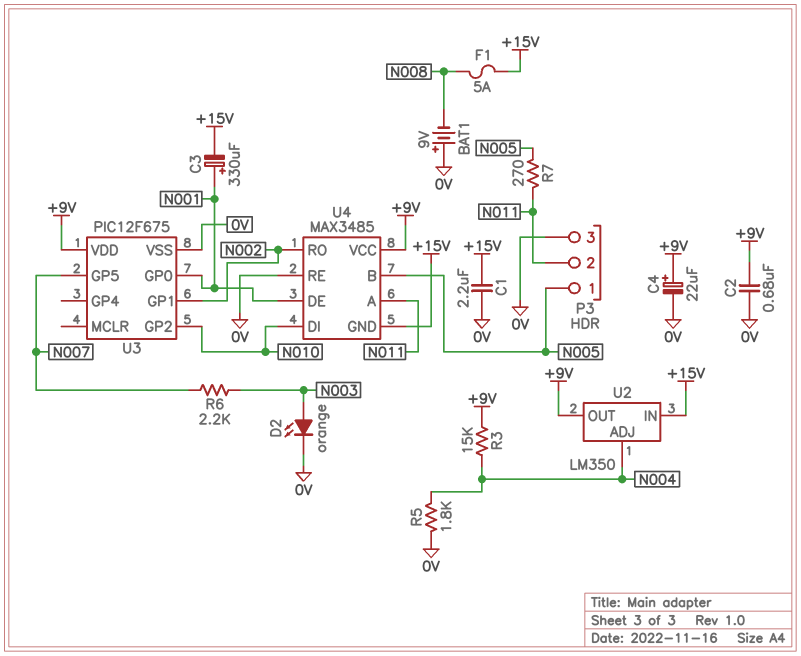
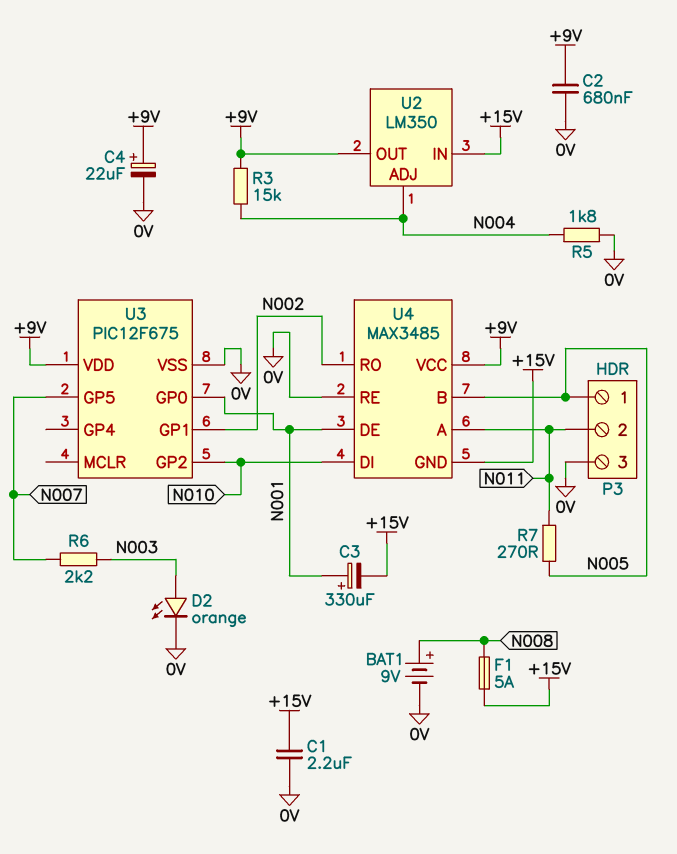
BAT1: 9V (plus 0V, minus N008) -> 9V (plus N008, minus 0V)

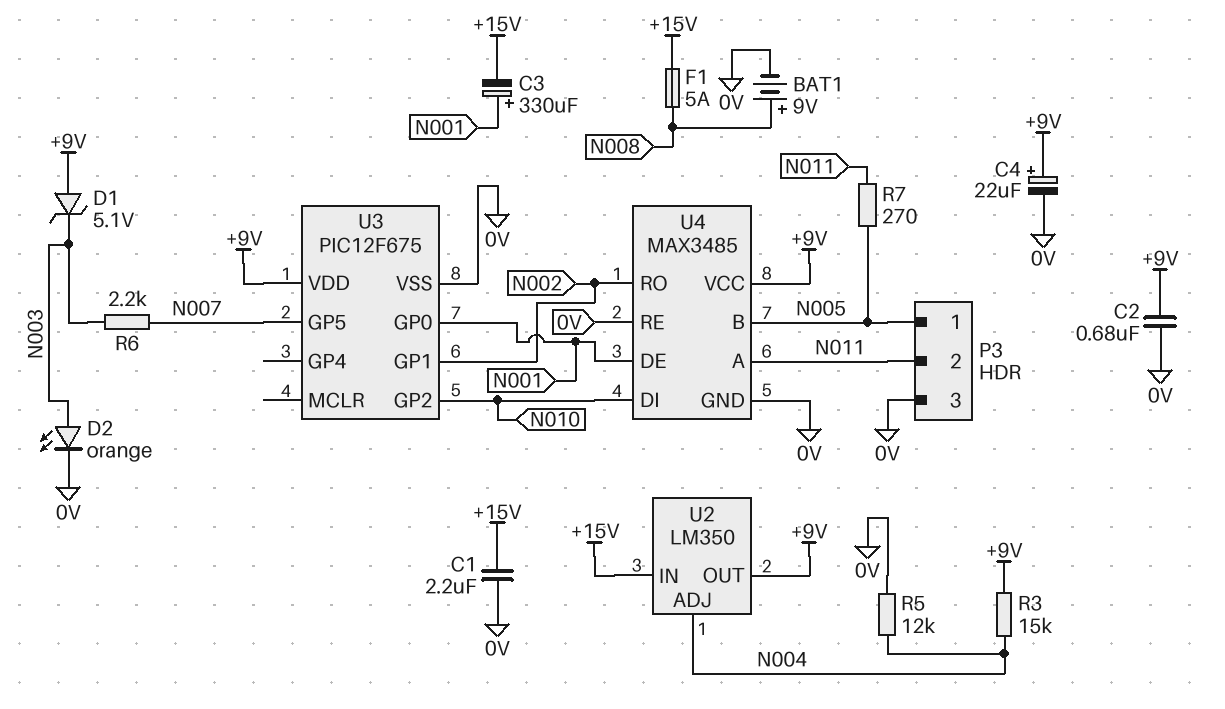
D1: none -> zener 5.1V (A +9V, K N003)
R5: 1.8k (0V, N004) -> 12k (0V, N004)
U4 pin GND: +15V -> 0V

